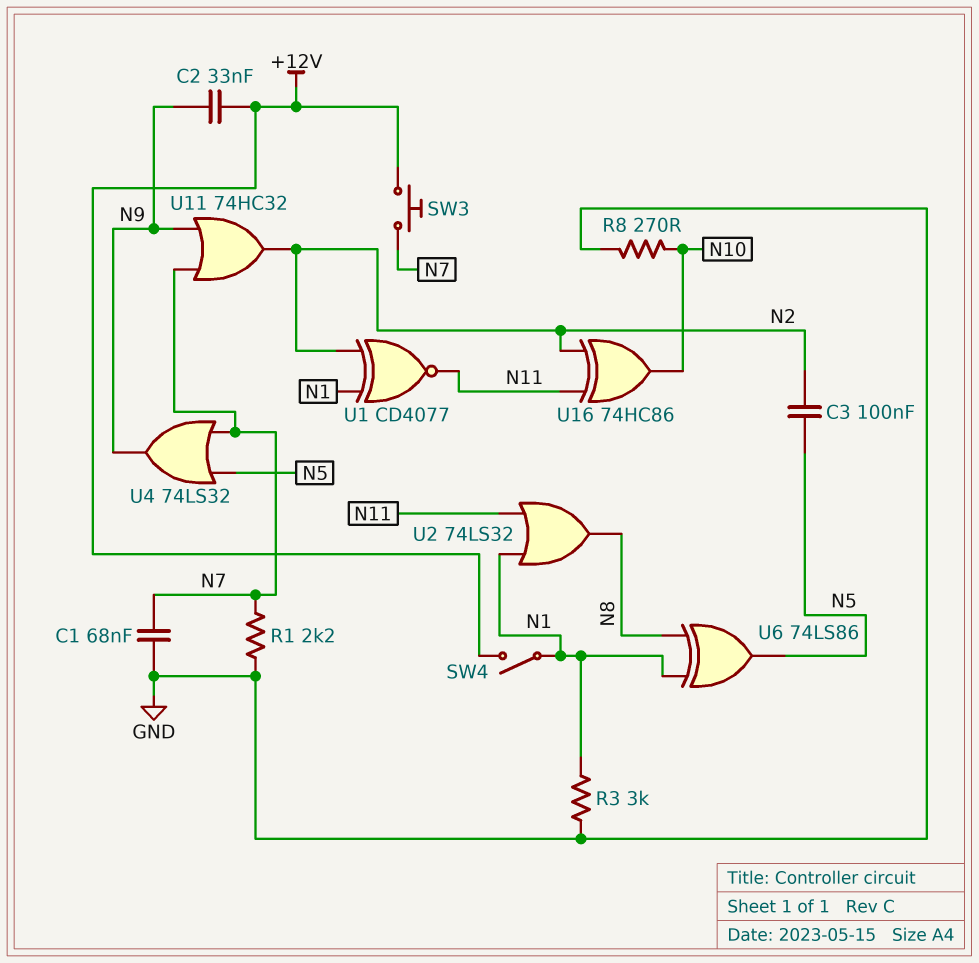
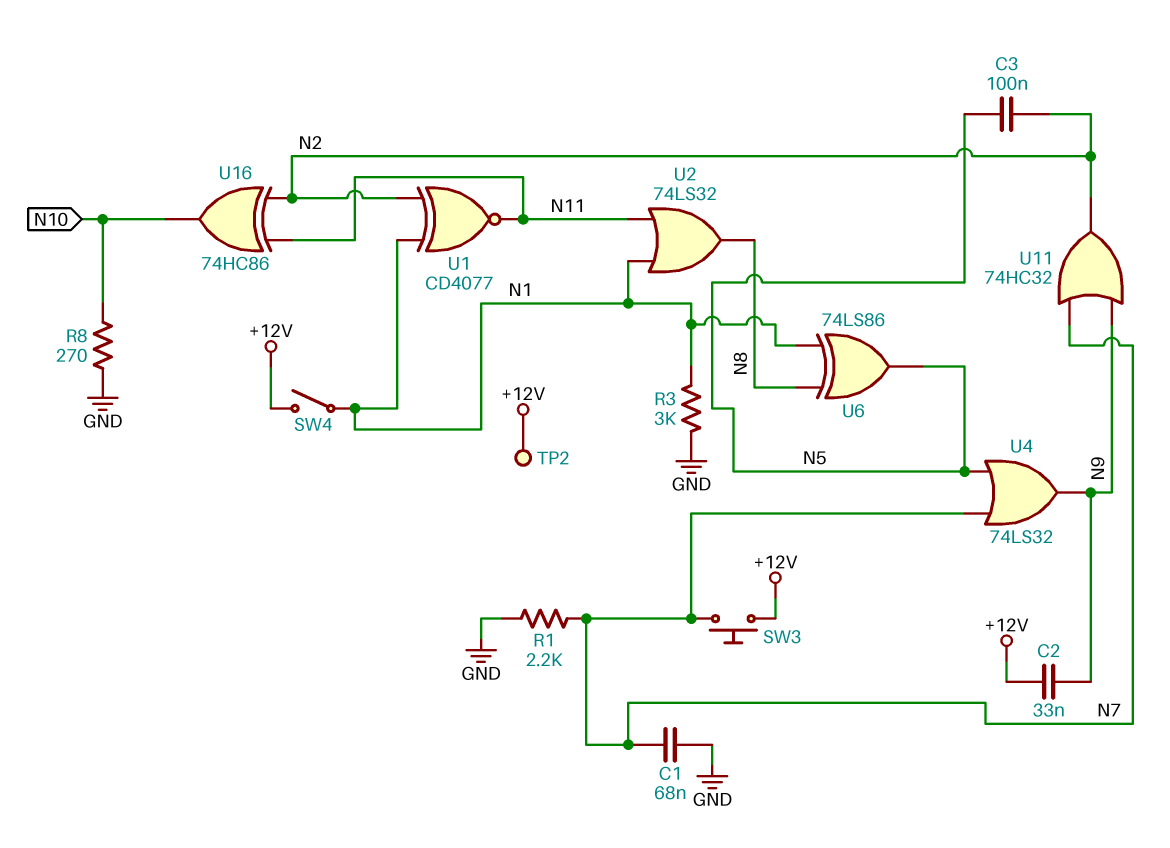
TP2: none -> test point (+12V)

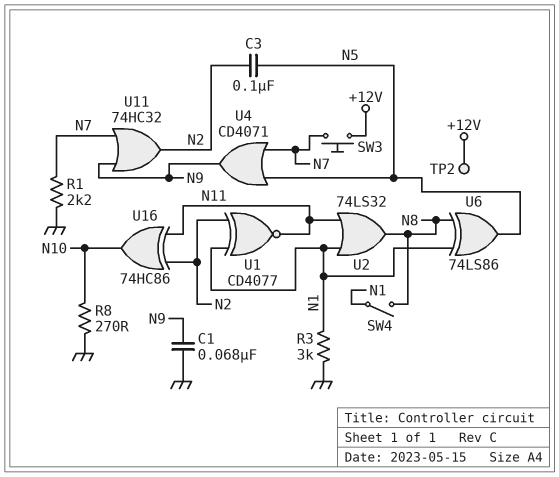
C1: 68nF (GND, N7) -> 68nF (GND, N9)
C2: 33nF (+12V, N9) -> none
SW4: switch (+12V, N1) -> switch (N1, N8)
U4: OR 74LS32 (in N5, in N7, out N9) -> OR CD4071 (in N5, in N7, out N9)

